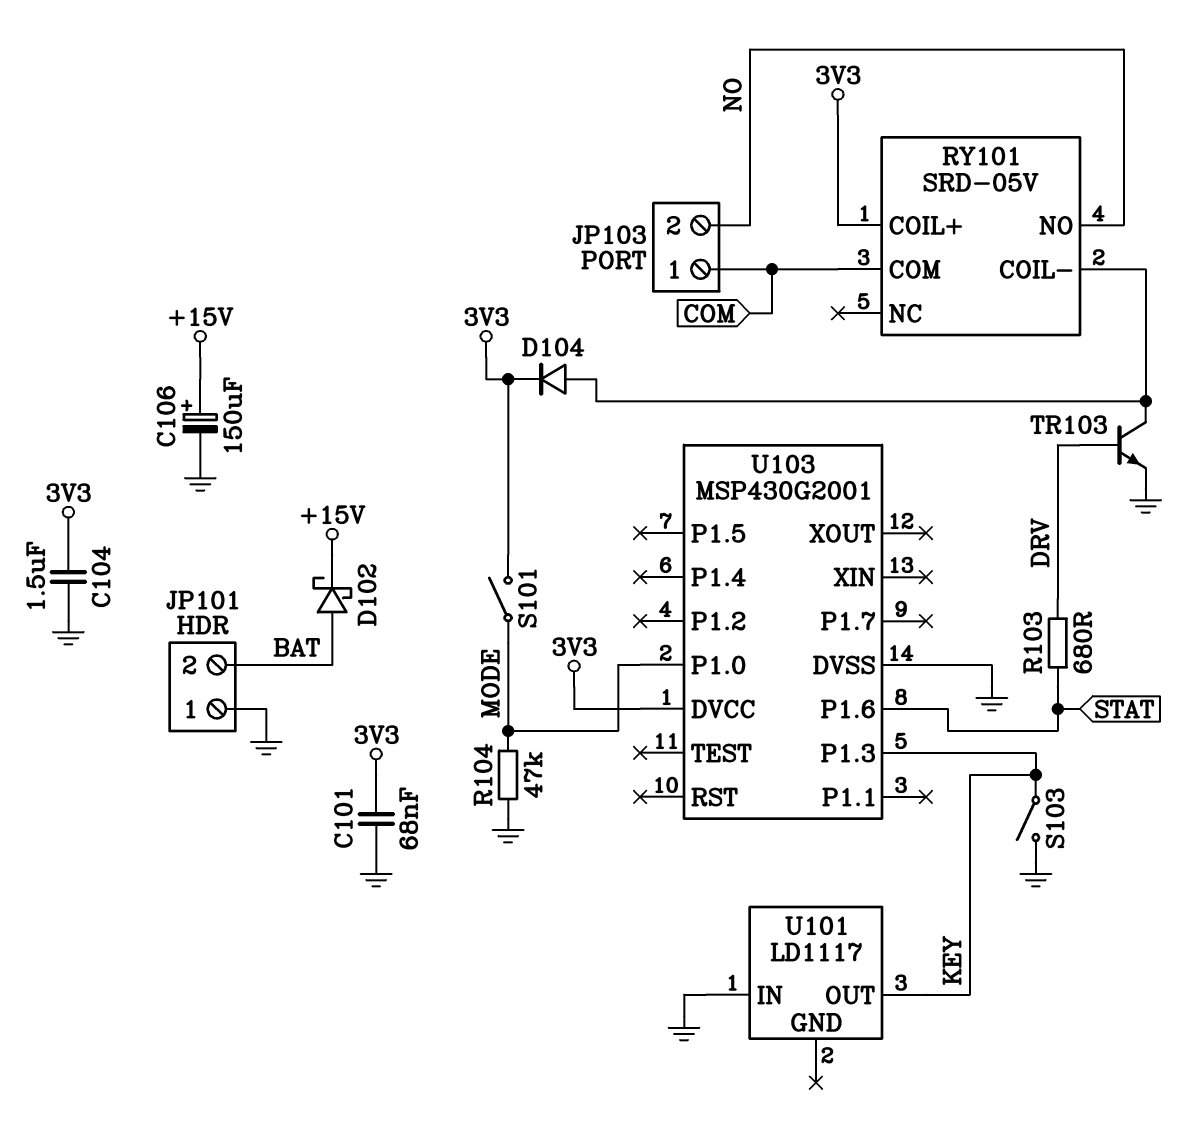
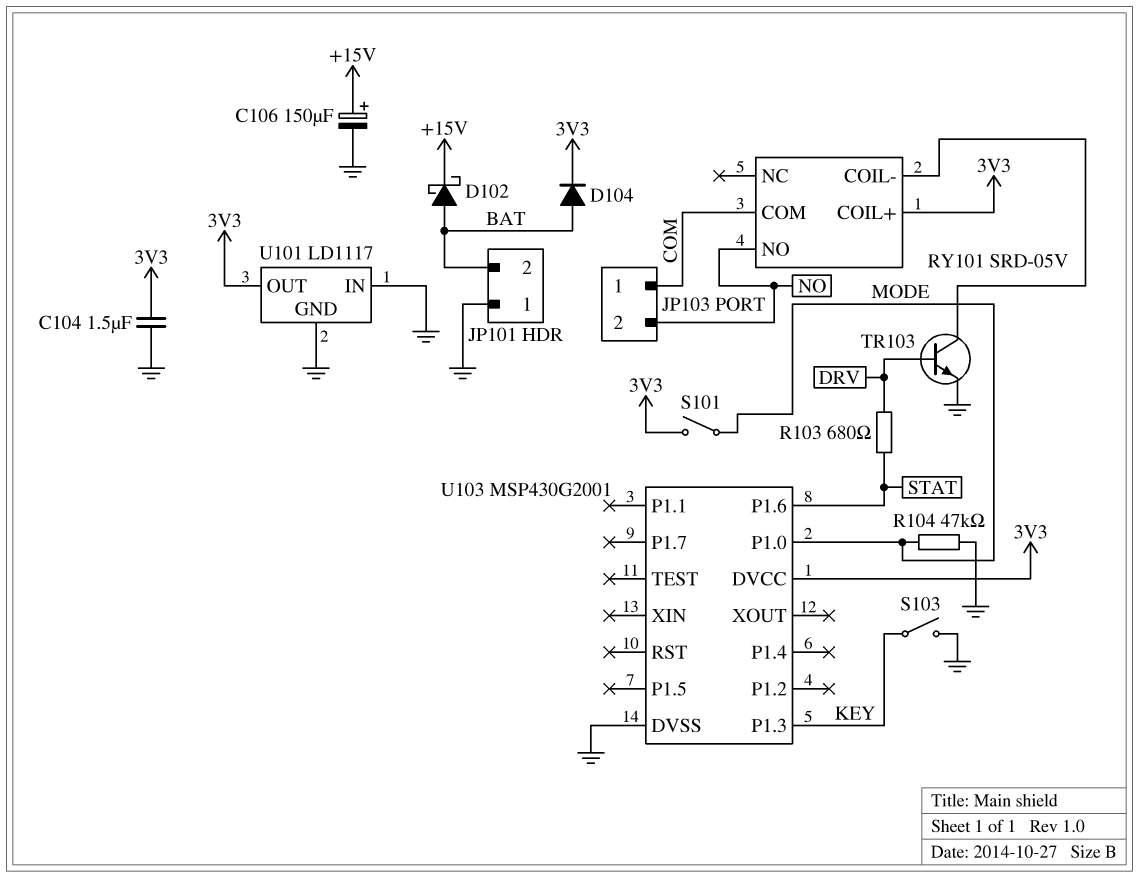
C101: 68nF (3V3, GND) -> none
D104: diode (A RY101/COIL-, K 3V3) -> diode (A BAT, K 3V3)
U101 pin GND: none -> GND
U101 pin OUT: KEY -> 3V3

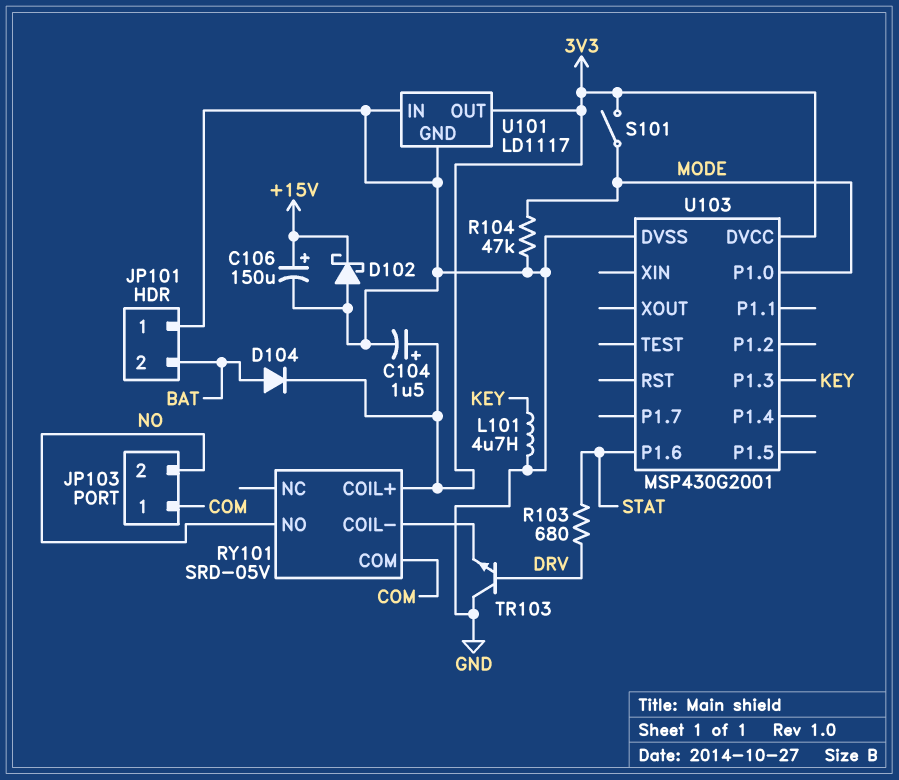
C104: 1.5uF (3V3, GND) -> 1.5uF (plus 3V3, minus GND)
D102: schottky (A BAT, K +15V) -> schottky (A GND, K +15V)
L101: none -> 4.7uH (GND, KEY)
S103: switch (GND, KEY) -> none
TR103: NPN (B DRV, C RY101/COIL-, E GND) -> NPN (B DRV, C GND, E RY101/COIL-)

